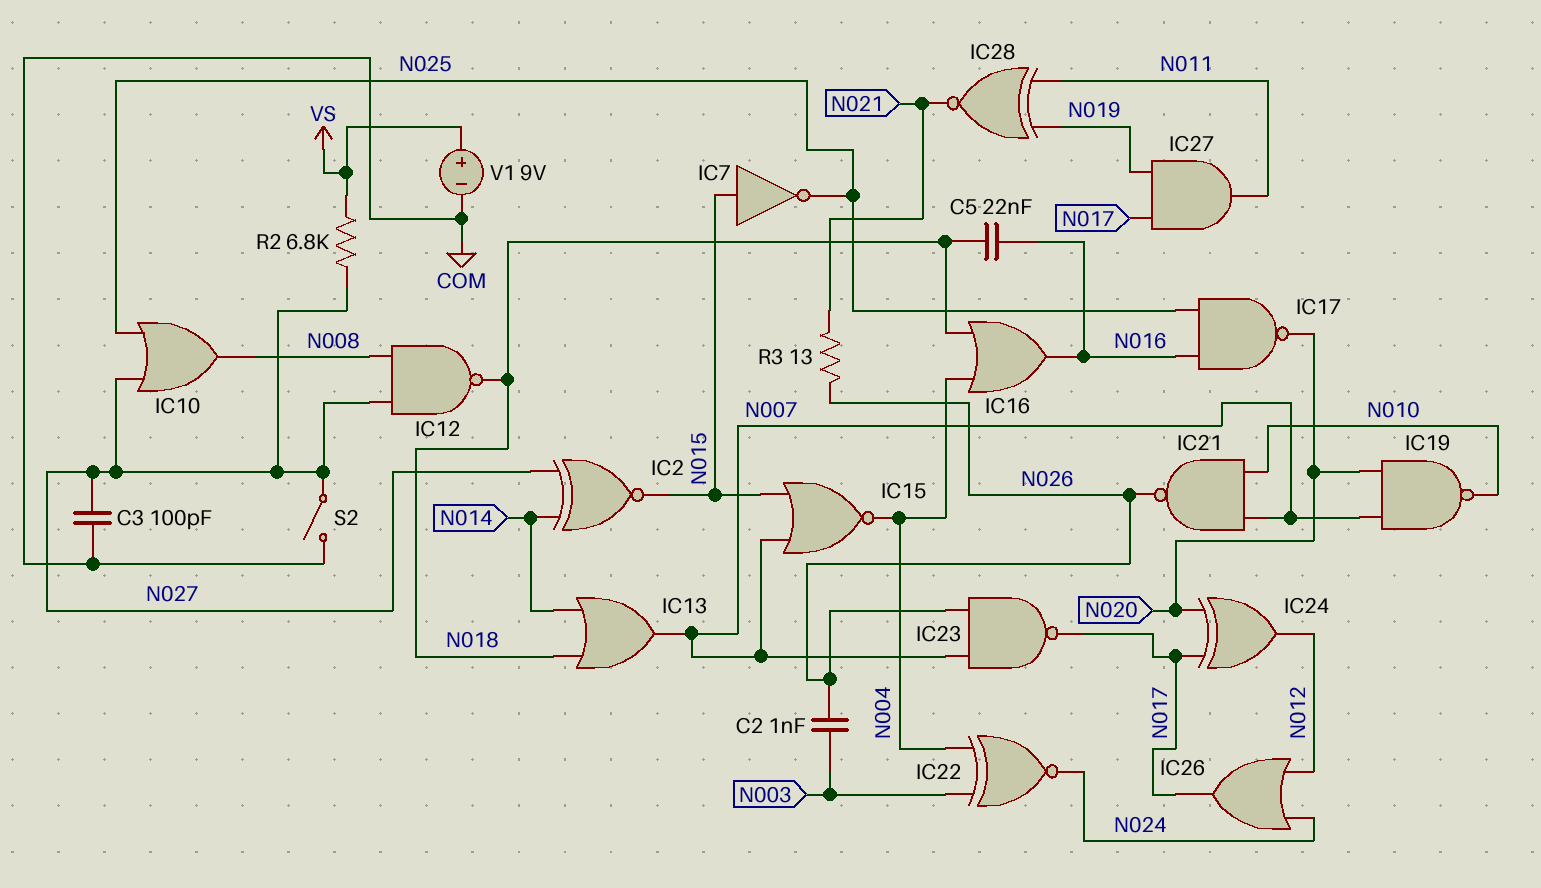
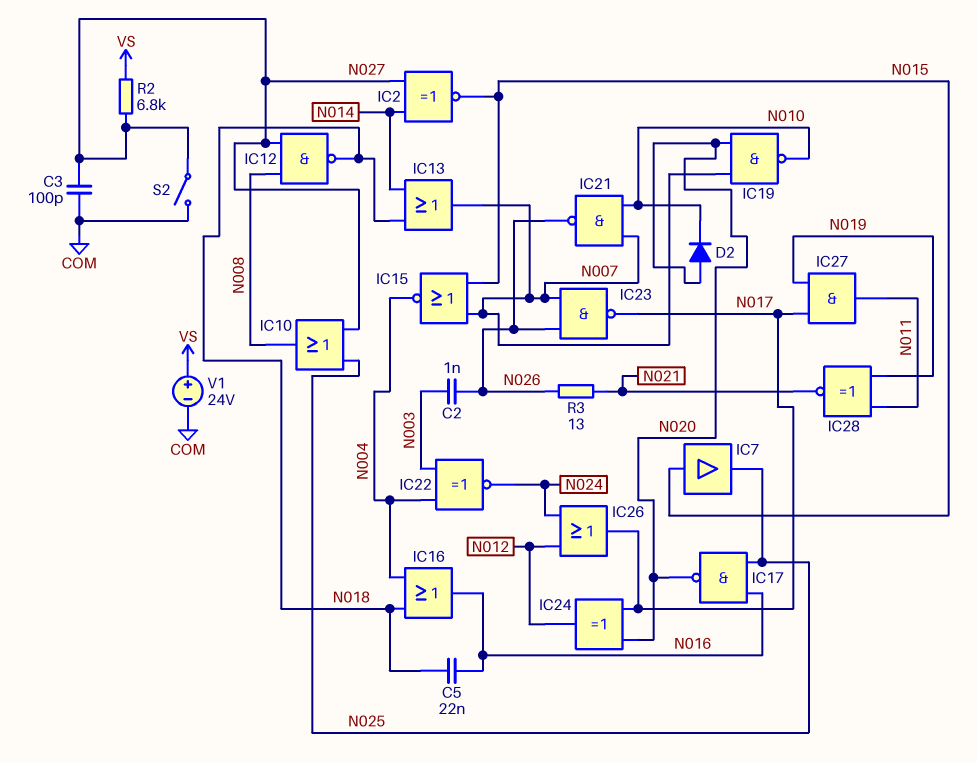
D2: none -> diode (A N020, K N010)
IC7: NOT (in N015, out N025) -> buffer (in N015, out N025)
V1: 9V (plus VS, minus COM) -> 24V (plus VS, minus COM)

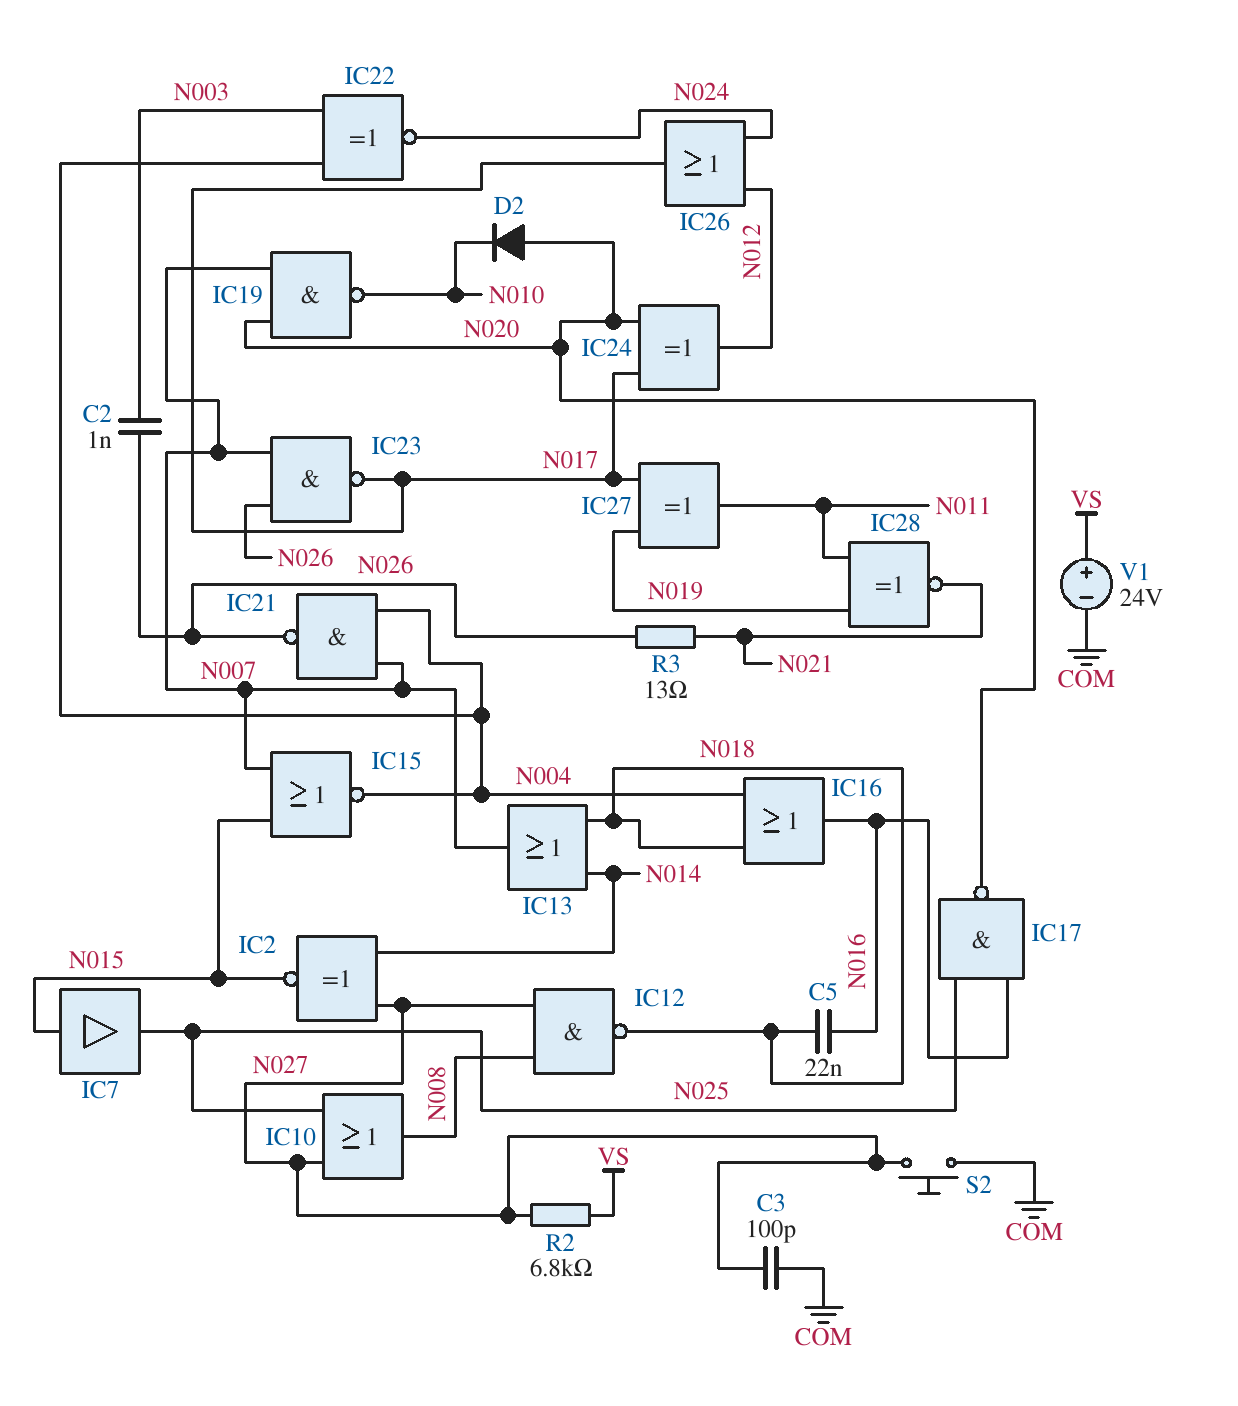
IC21: NAND (in N007, in N010, out N026) -> NAND (in N004, in N007, out N026)
IC27: AND (in N017, in N019, out N011) -> XOR (in N017, in N019, out N011)
S2: switch (COM, N027) -> button (COM, N027)

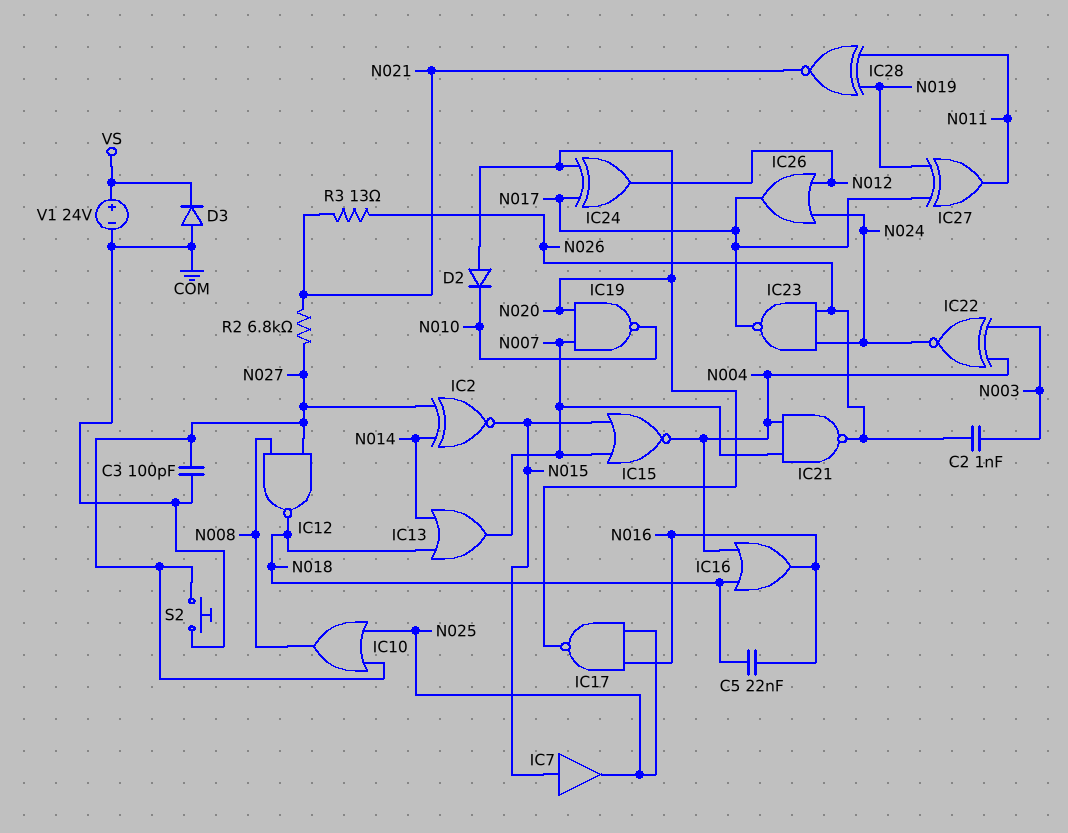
D3: none -> diode (A COM, K VS)
IC23: NAND (in N007, in N026, out N017) -> NAND (in N024, in N026, out N017)
R2: 6.8k (N027, VS) -> 6.8k (N021, N027)

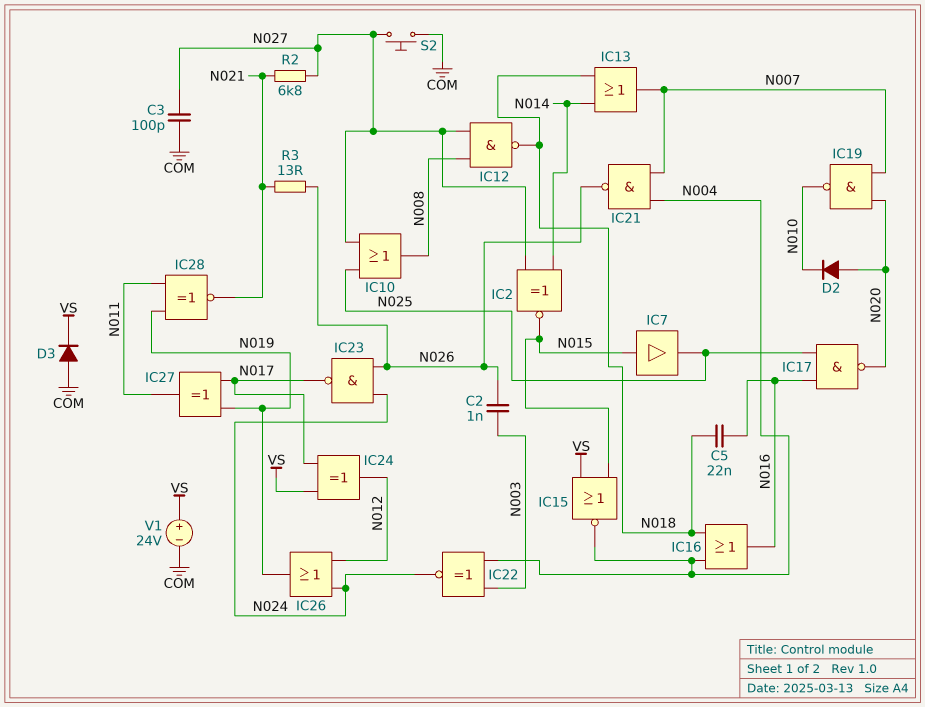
IC15: NOR (in N007, in N015, out N004) -> NOR (in N015, in VS, out N004)
IC24: XOR (in N017, in N020, out N012) -> XOR (in N017, in VS, out N012)
IC26: OR (in N012, in N024, out N017) -> OR (in N012, in N024, out N019)

